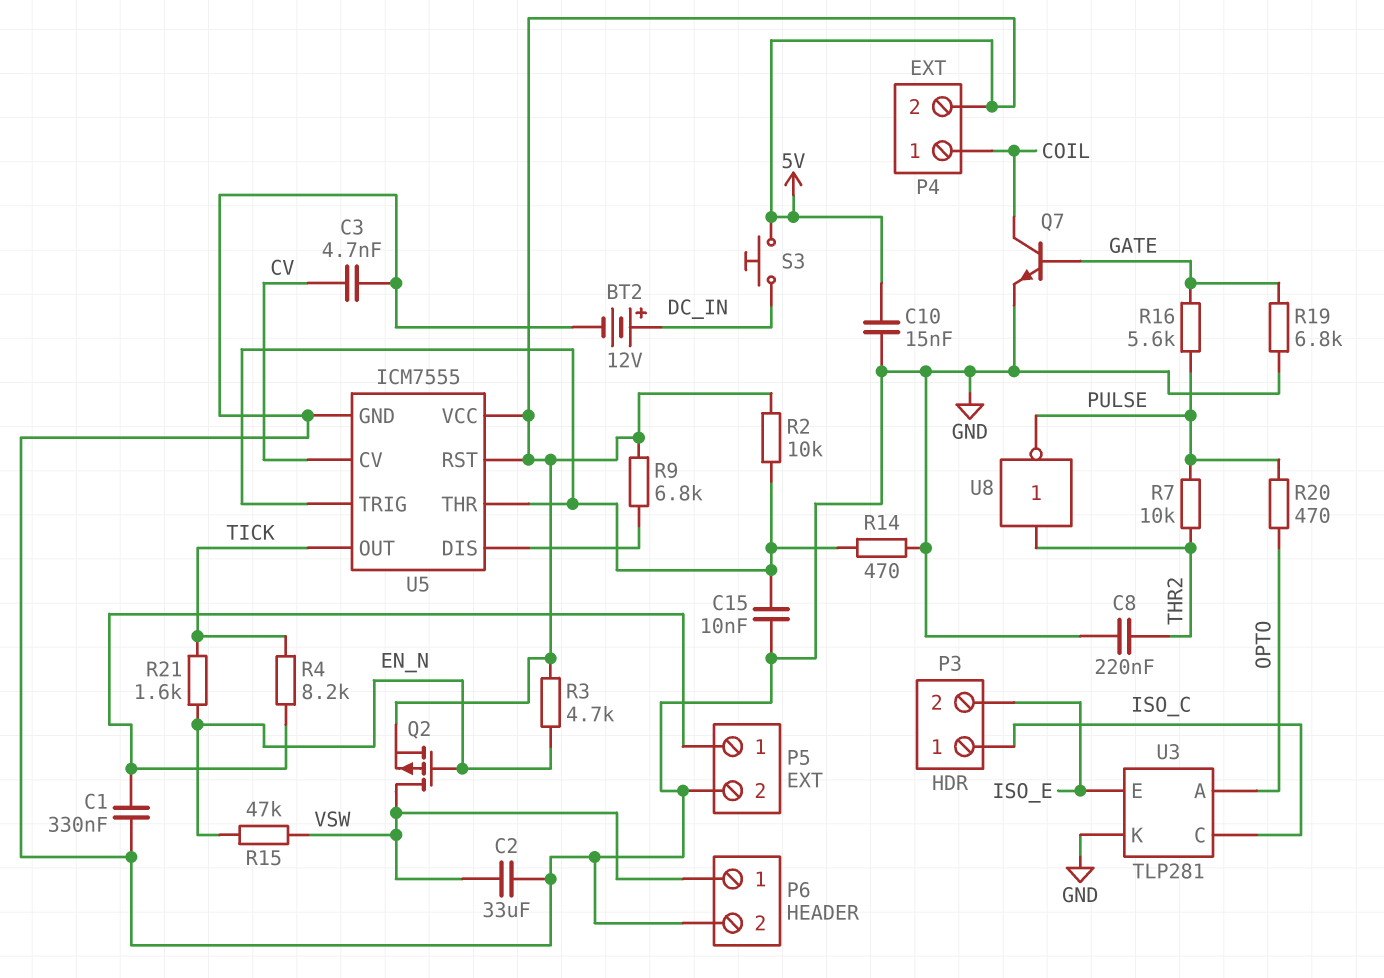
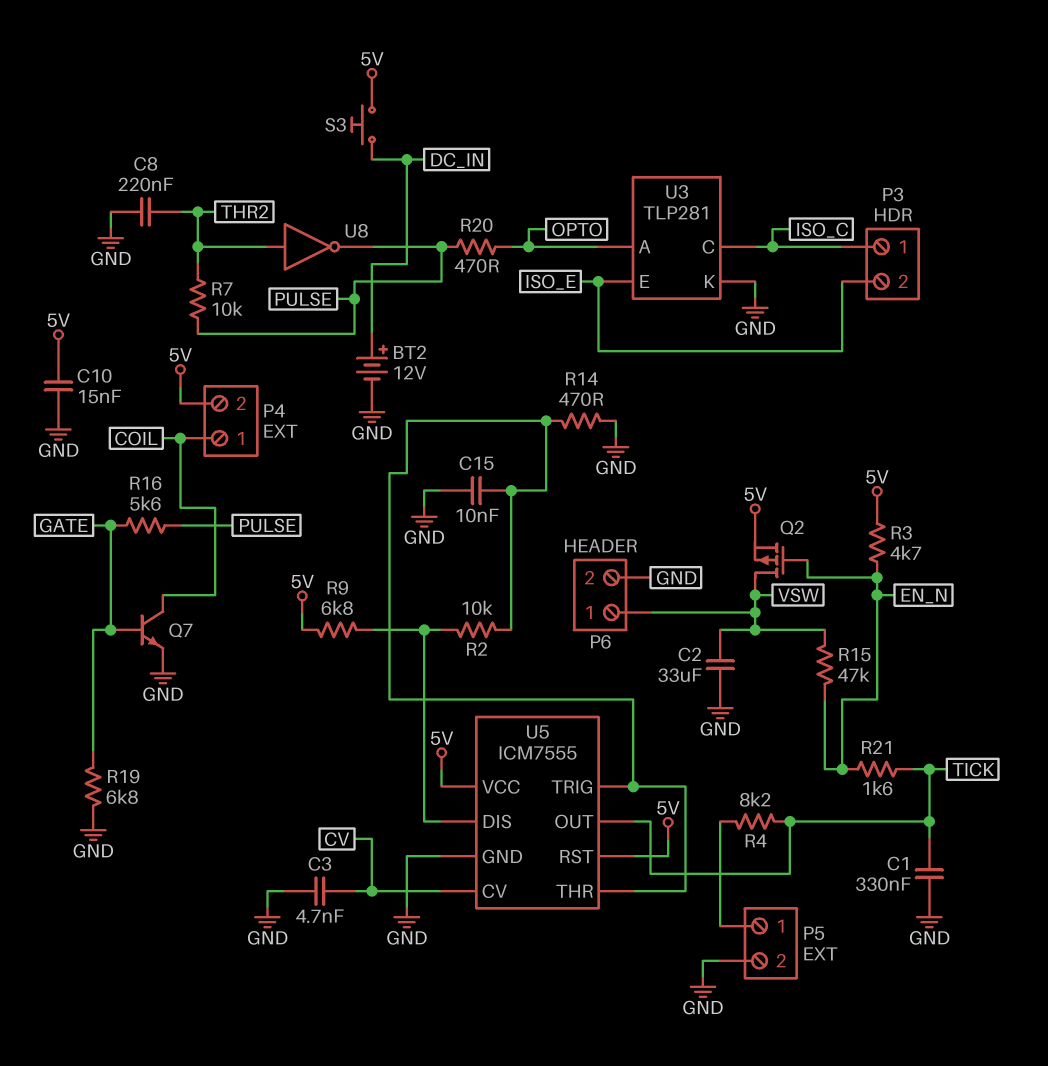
C1: 330nF (GND, P5/1) -> 330nF (GND, TICK)
R2: 10k (5V, U5/THR) -> 10k (U5/DIS, U5/THR)

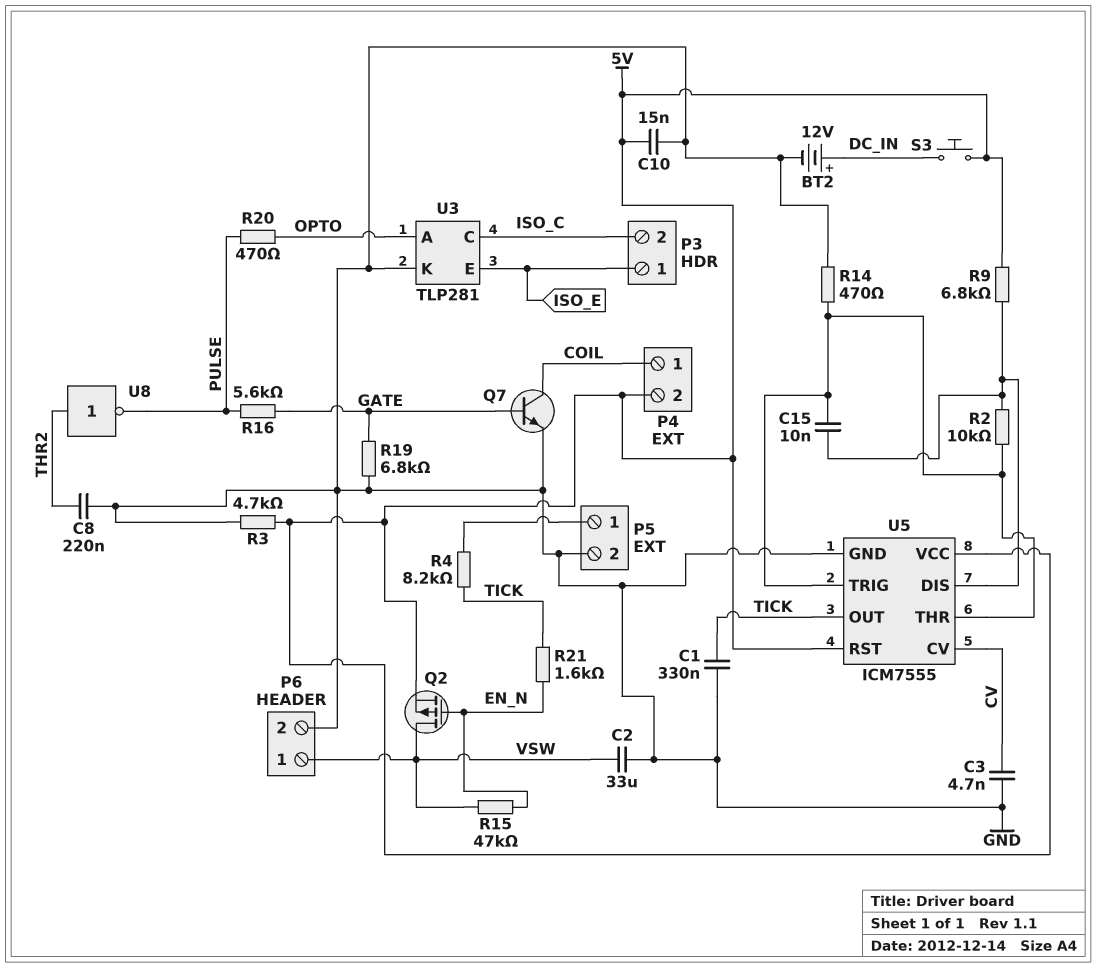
C15: 10nF (GND, U5/THR) -> 10nF (U5/DIS, U5/THR)
P3 pin 1: ISO_C -> ISO_E
P3 pin 2: ISO_E -> ISO_C
R3: 4.7k (5V, EN_N) -> 4.7k (5V, GND)
R7: 10k (PULSE, THR2) -> none

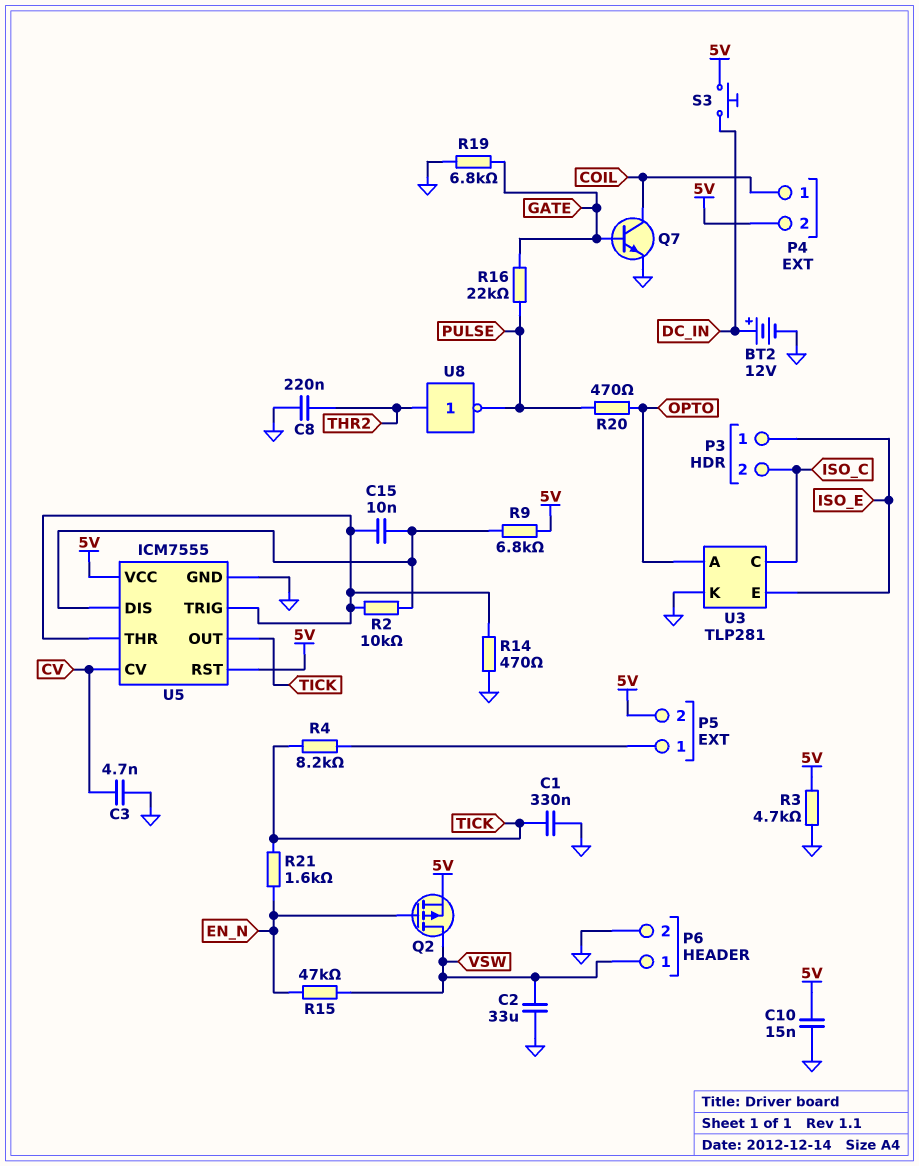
P5 pin 2: GND -> 5V
R16: 5.6k (GATE, PULSE) -> 22k (GATE, PULSE)

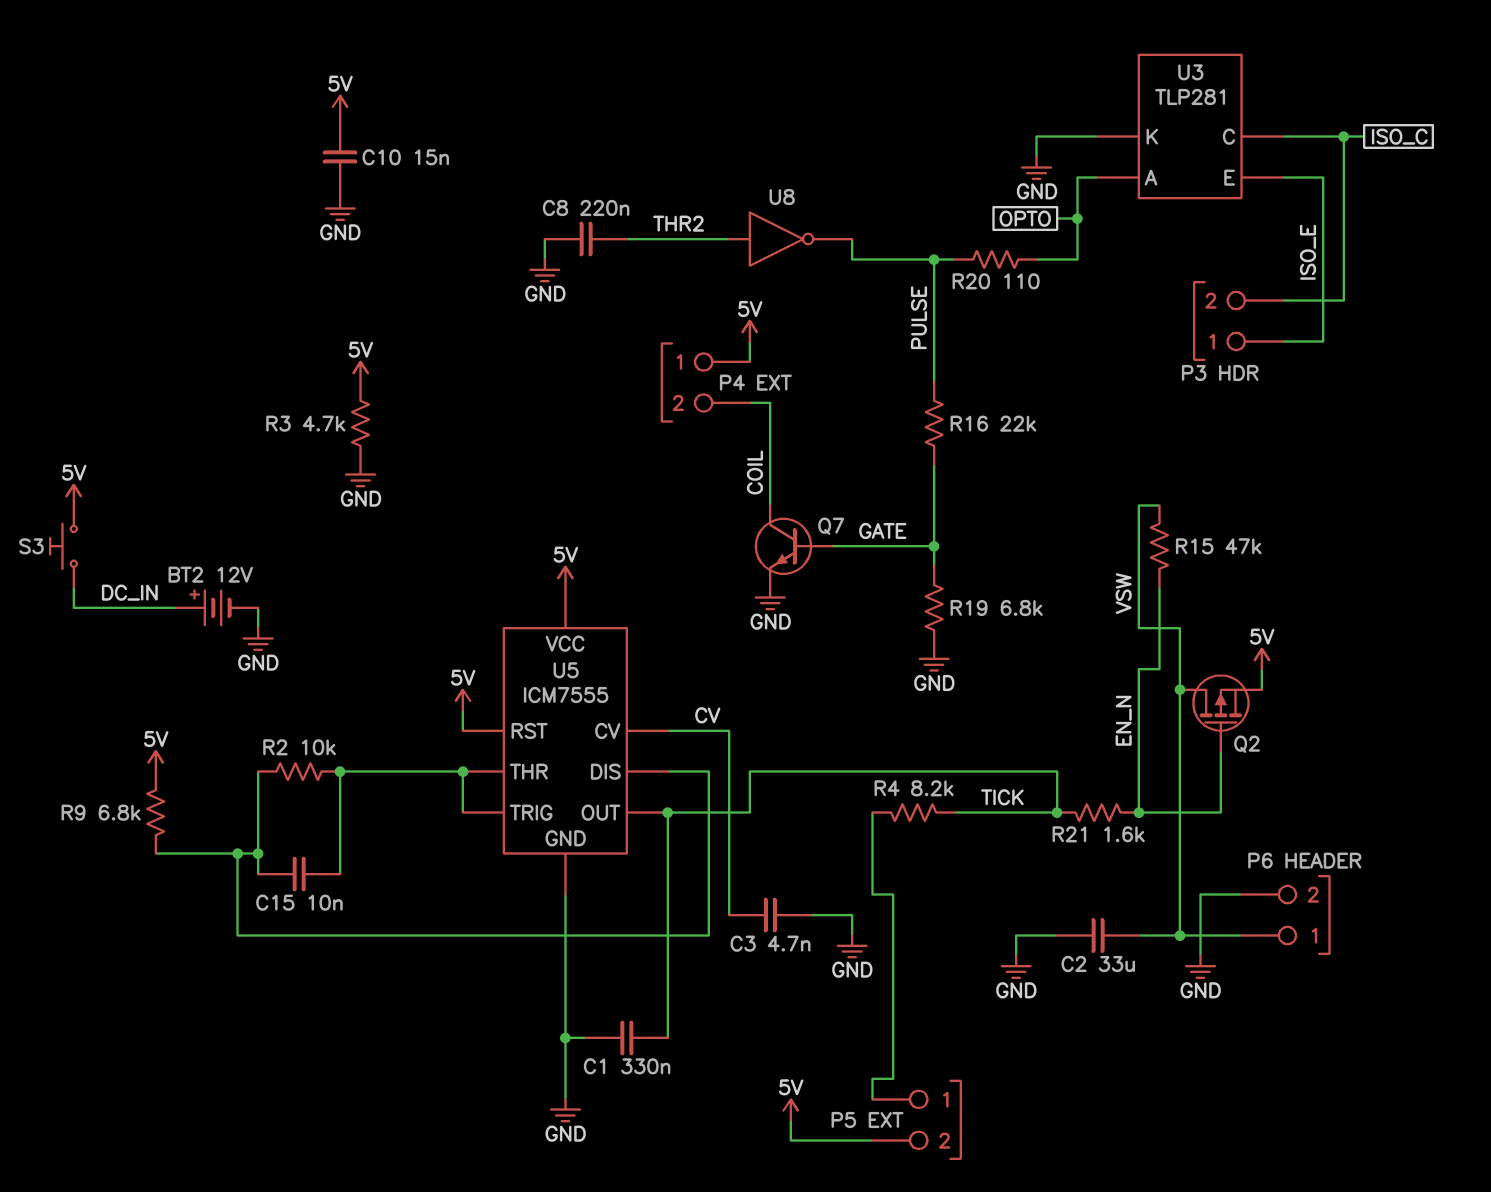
P4 pin 1: COIL -> 5V
P4 pin 2: 5V -> COIL
R14: 470 (GND, U5/THR) -> none
R20: 470 (OPTO, PULSE) -> 110 (OPTO, PULSE)

